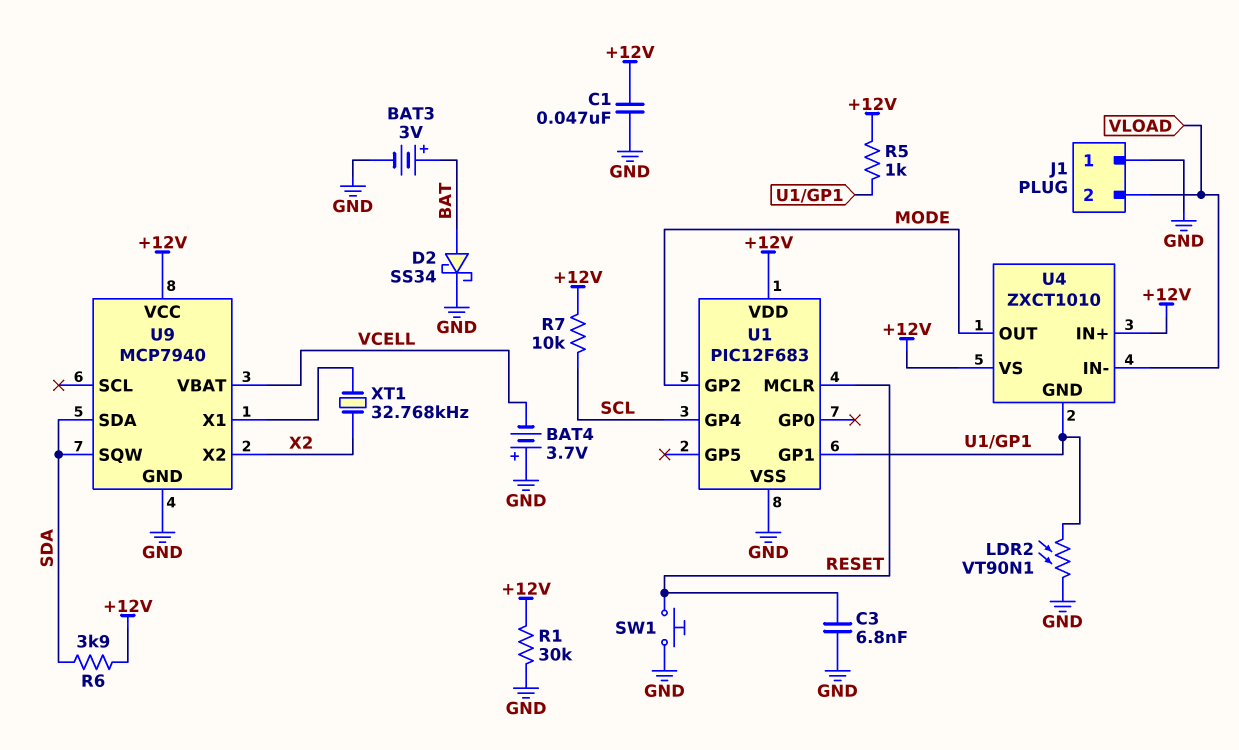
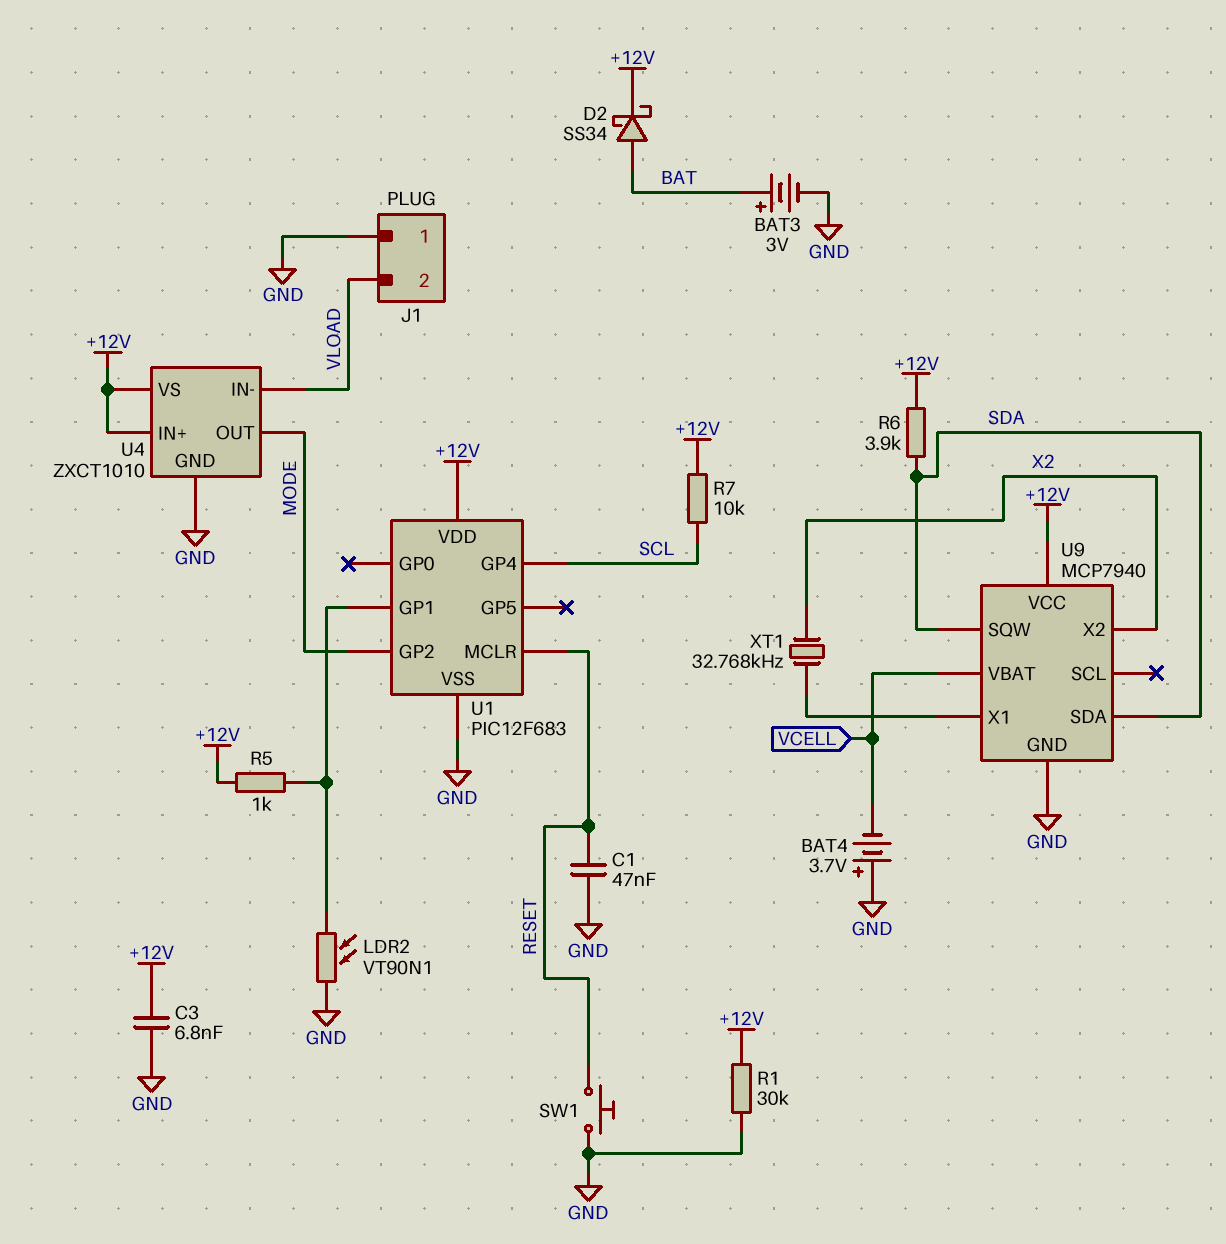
C1: 47nF (+12V, GND) -> 47nF (GND, RESET)
C3: 6.8nF (GND, RESET) -> 6.8nF (+12V, GND)
D2: schottky SS34 (A BAT, K GND) -> schottky SS34 (A BAT, K +12V)
U4 pin GND: U1/GP1 -> GND

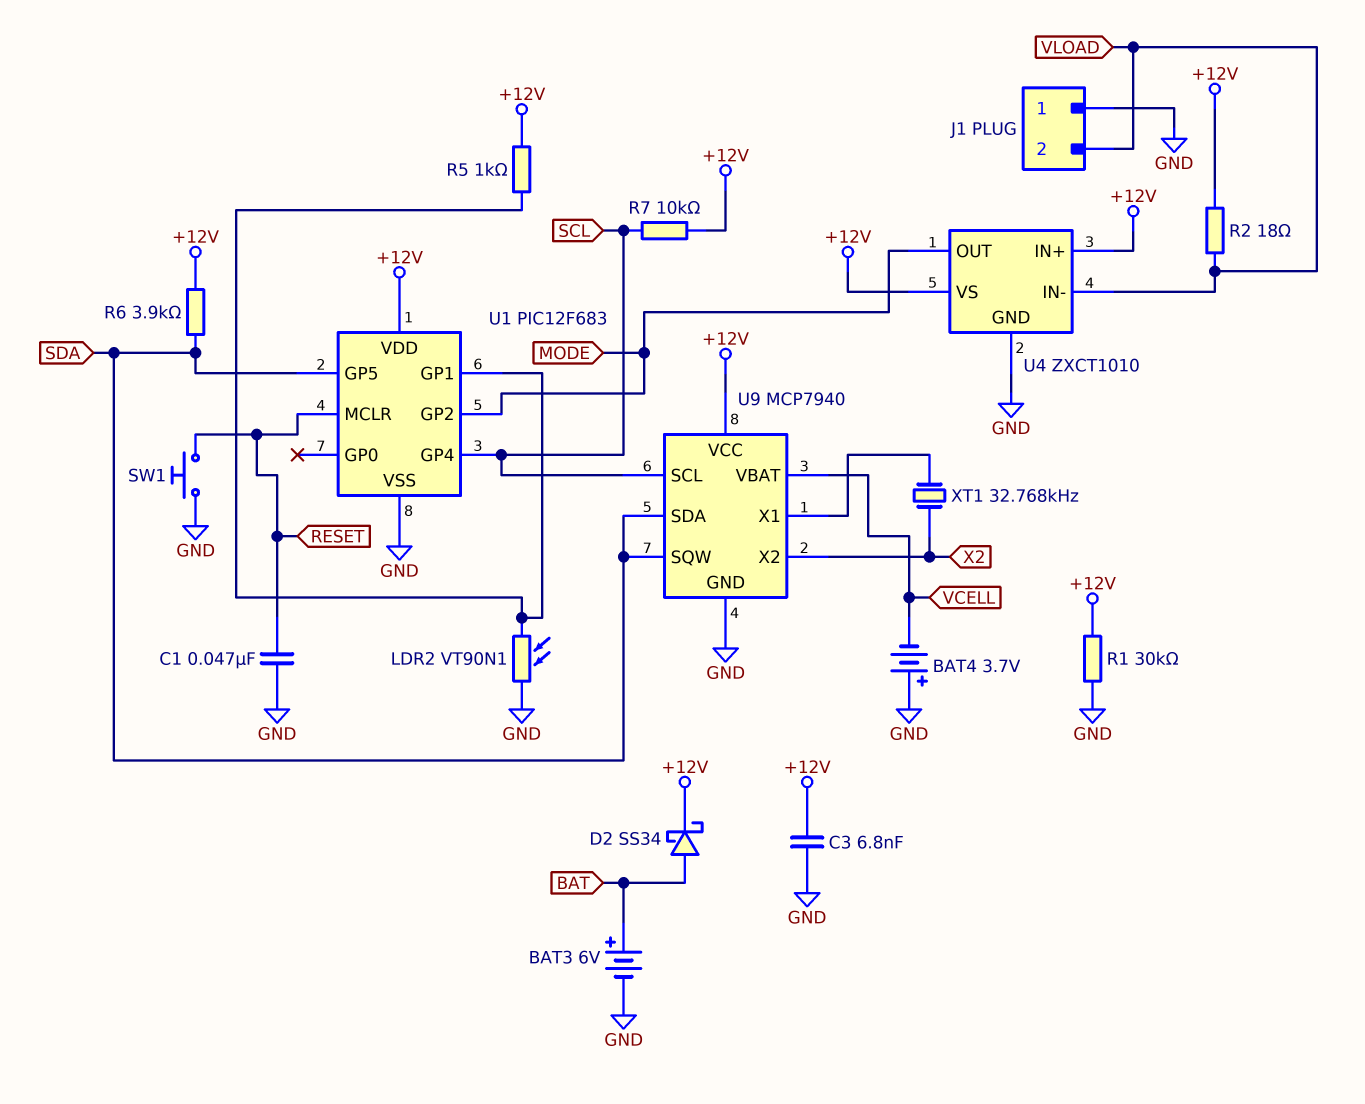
BAT3: 3V (plus BAT, minus GND) -> 6V (plus BAT, minus GND)
R2: none -> 18 (+12V, VLOAD)
U1 pin GP5: none -> SDA
U9 pin SCL: none -> SCL

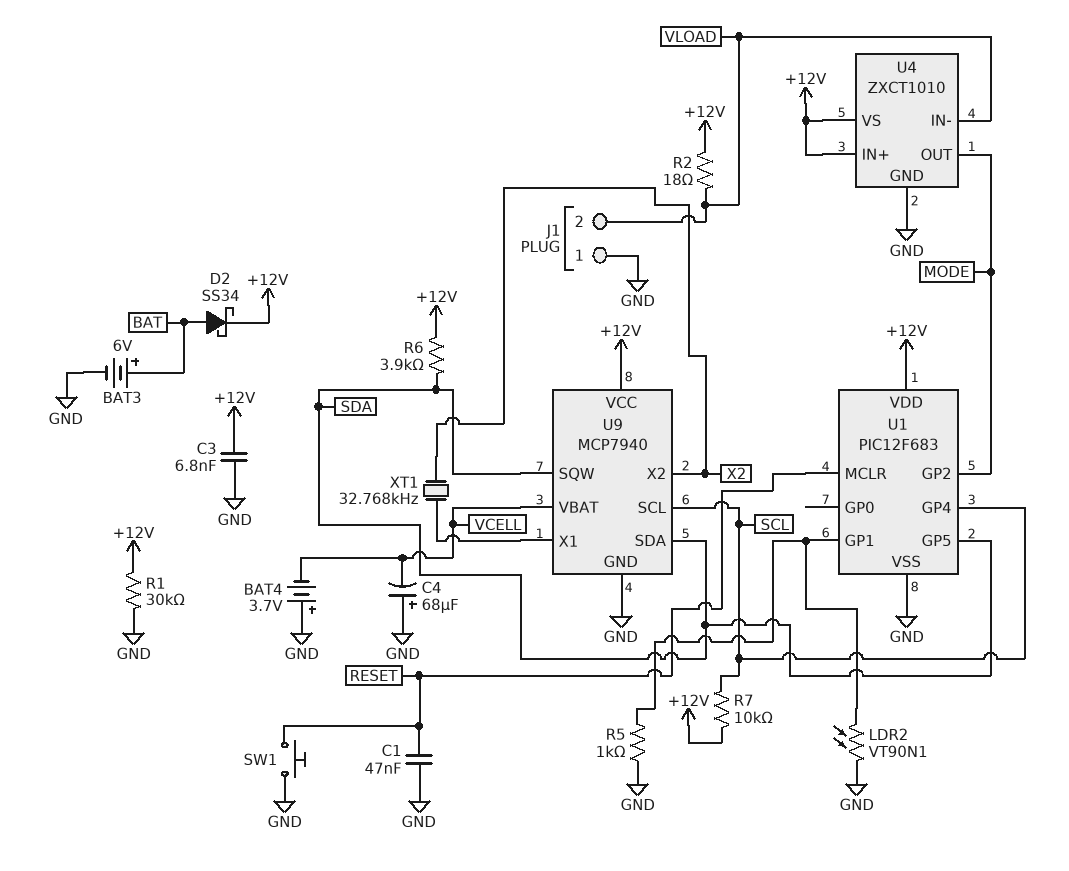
C4: none -> 68uF (plus GND, minus VCELL)
R5: 1k (+12V, U1/GP1) -> 1k (GND, U1/GP1)

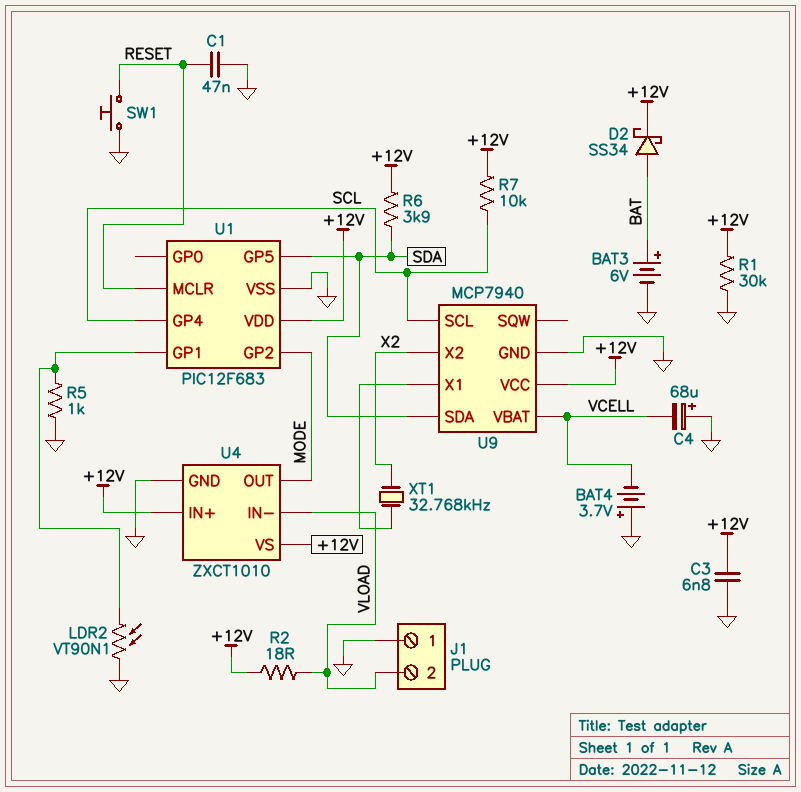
U9 pin SQW: SDA -> none

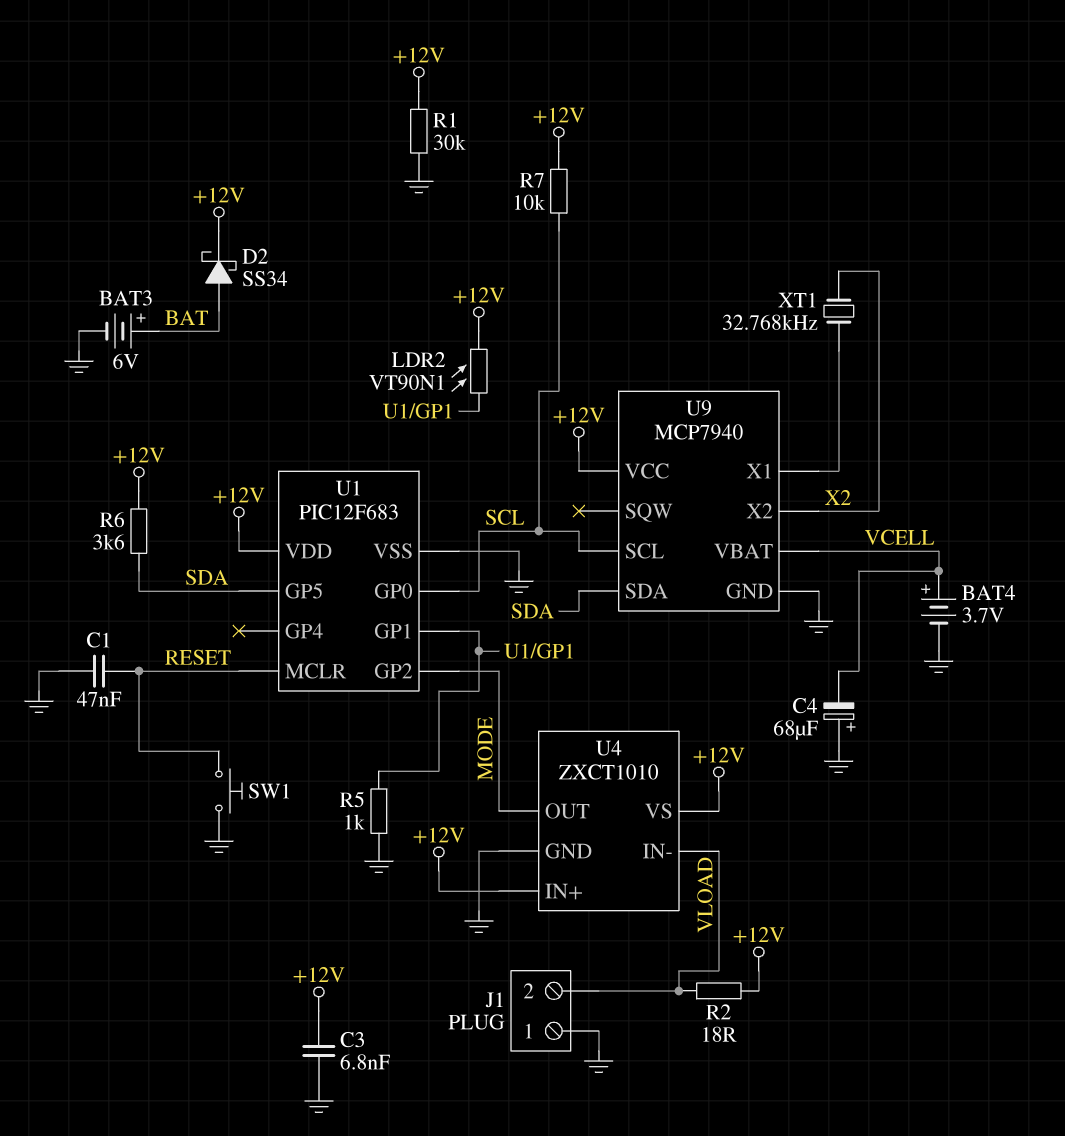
BAT4: 3.7V (plus GND, minus VCELL) -> 3.7V (plus VCELL, minus GND)
LDR2: VT90N1 (GND, U1/GP1) -> VT90N1 (+12V, U1/GP1)
R6: 3.9k (+12V, SDA) -> 3.6k (+12V, SDA)
U1 pin GP0: none -> SCL
U1 pin GP4: SCL -> none

